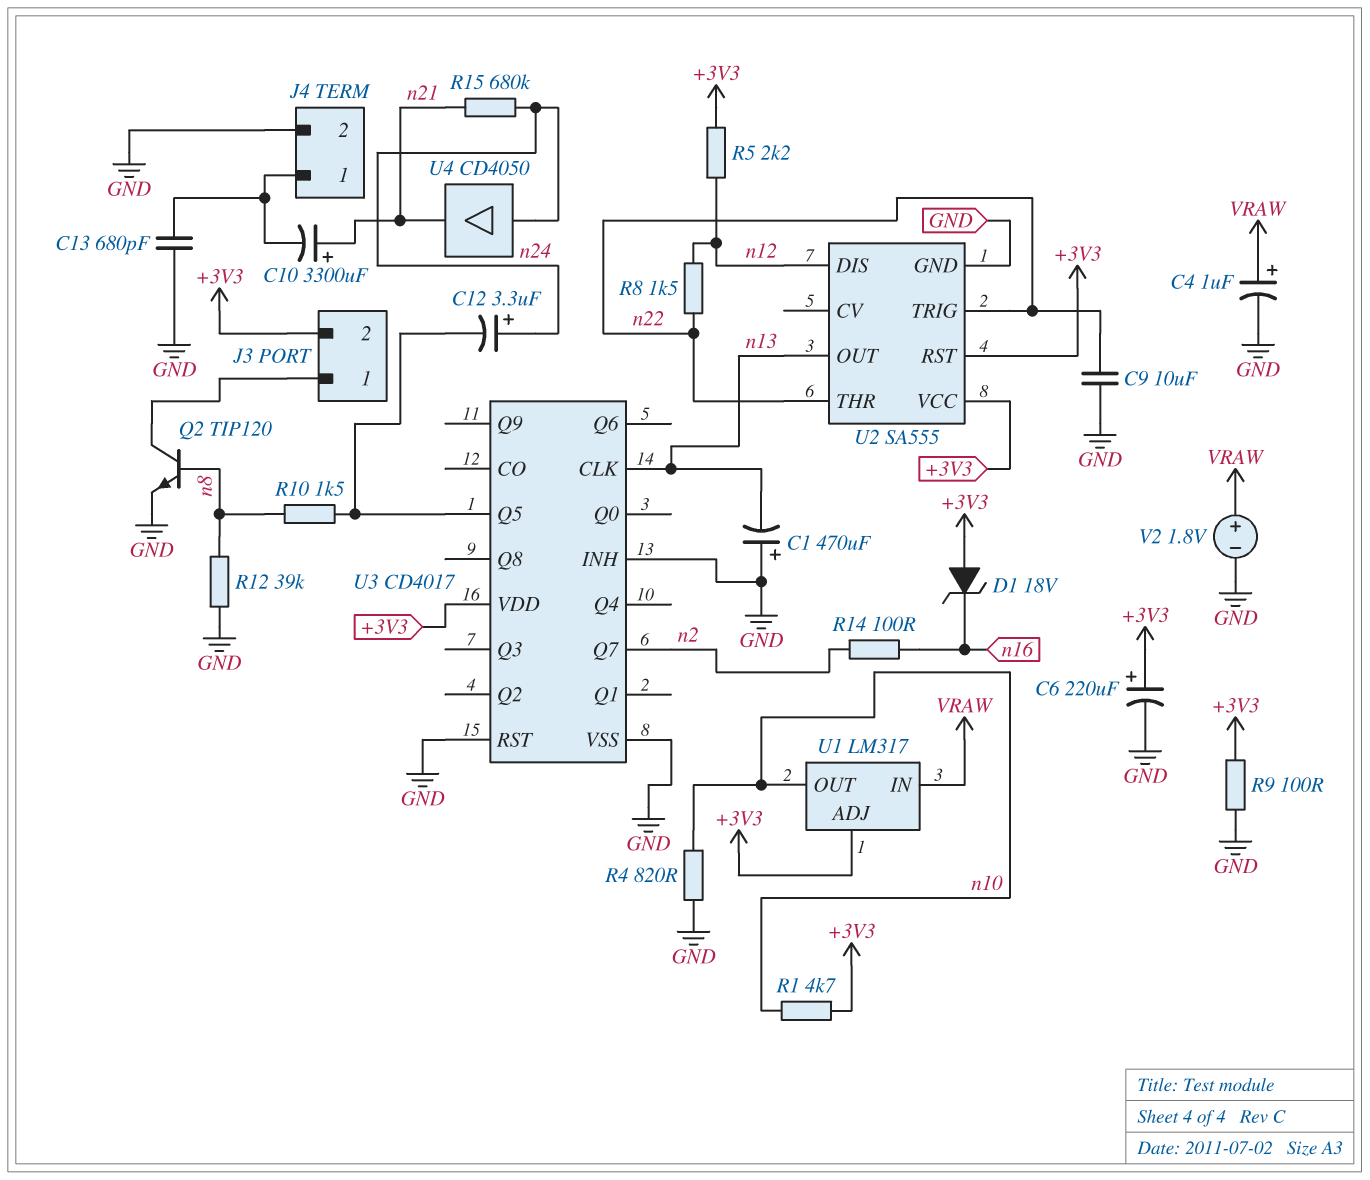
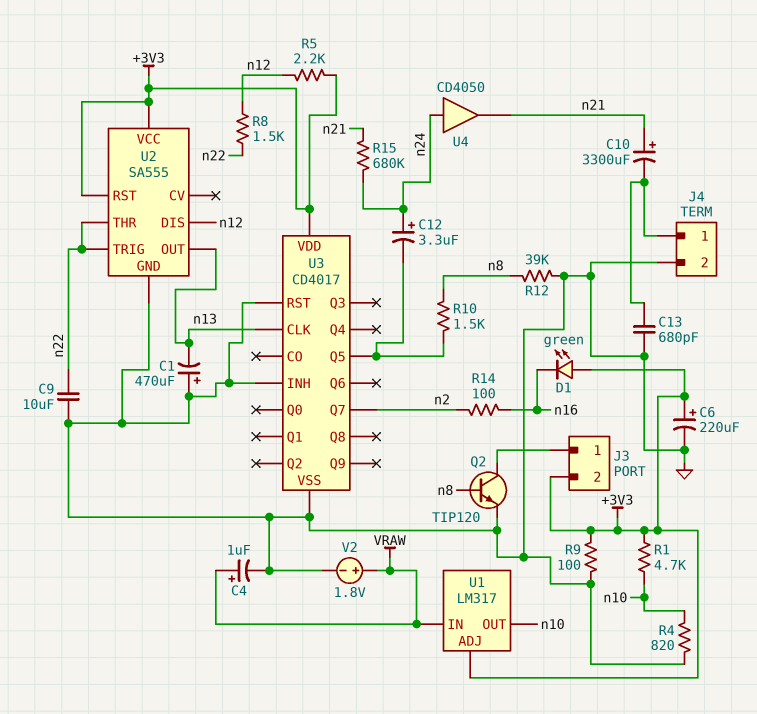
D1: zener 18V (A +3V3, K n16) -> LED green (A +3V3, K n16)

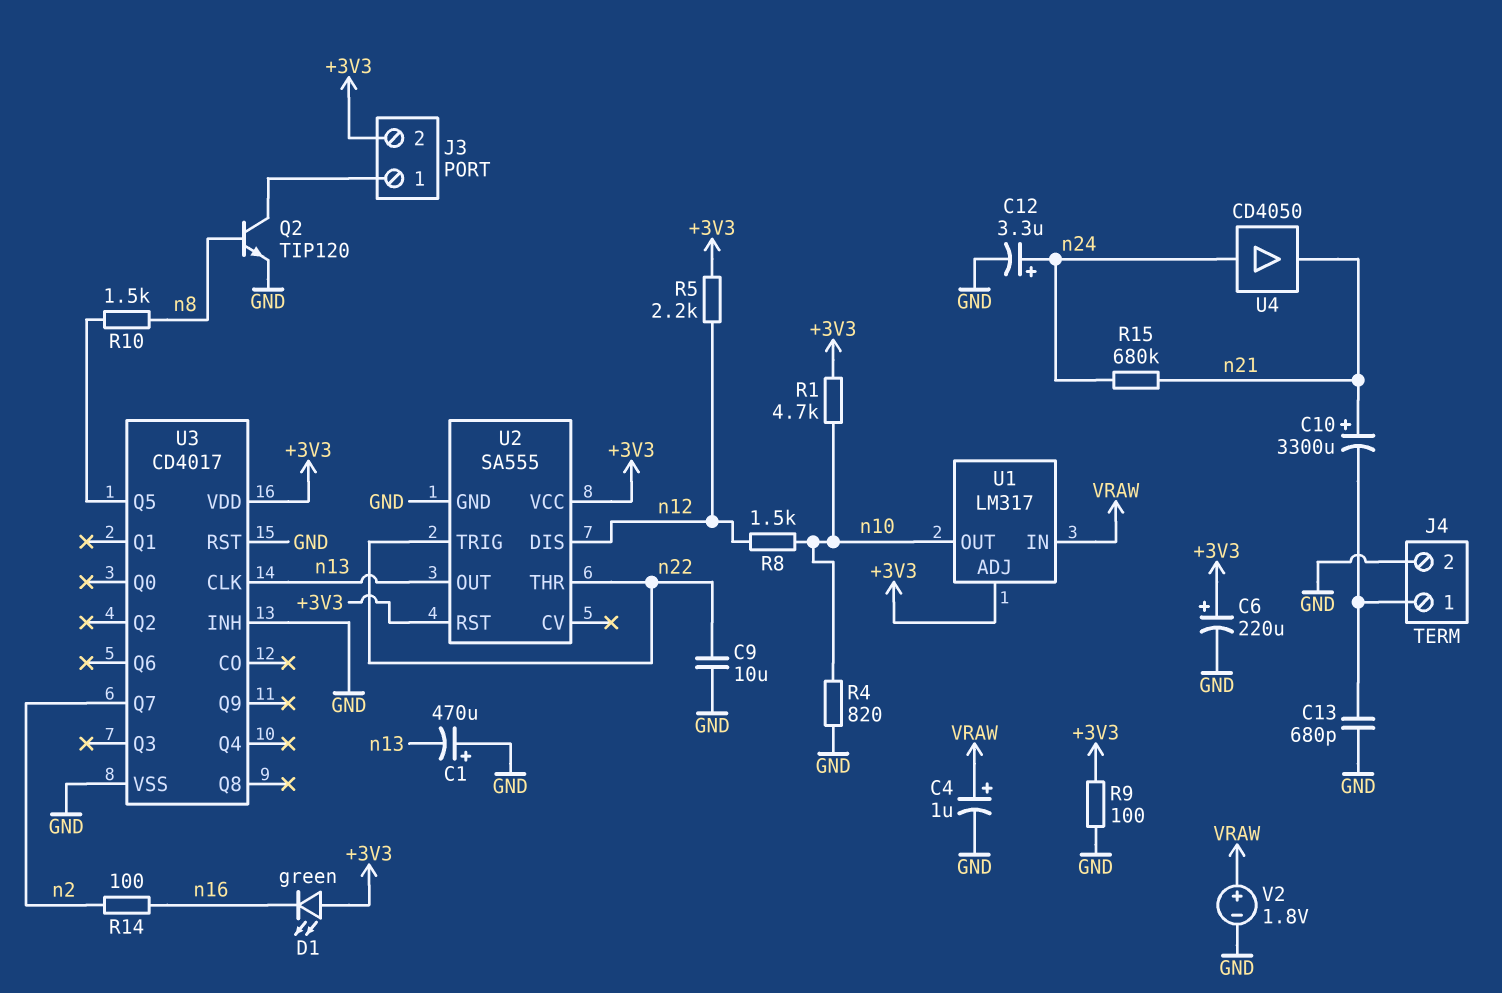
C12: 3.3uF (plus n24, minus U3/Q5) -> 3.3uF (plus n24, minus GND)
R8: 1.5k (n12, n22) -> 1.5k (n10, n12)
R12: 39k (GND, n8) -> none

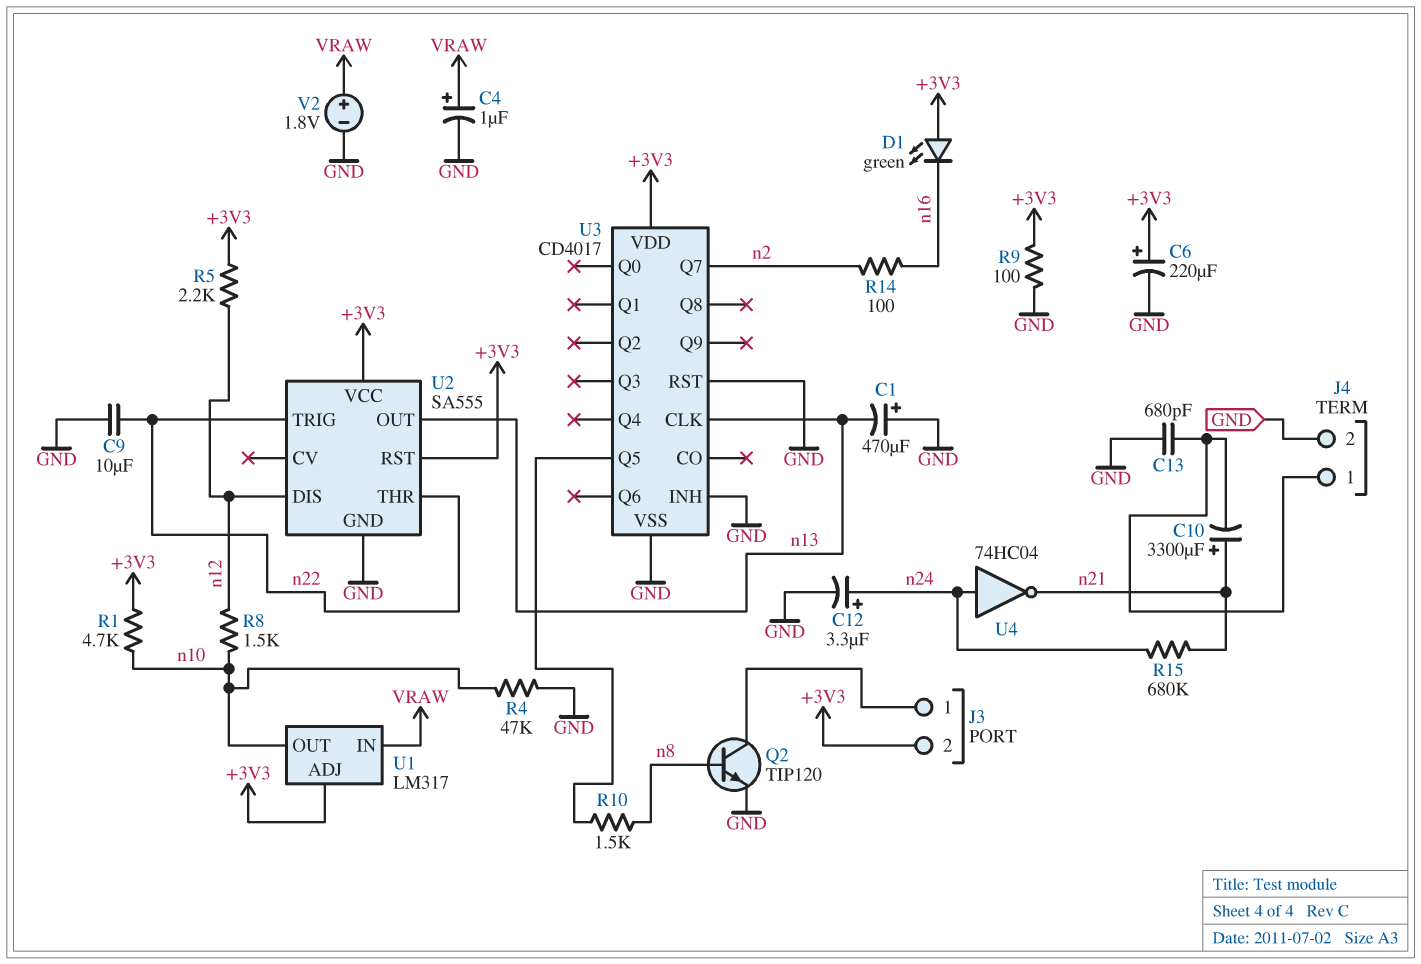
R4: 820 (GND, n10) -> 47k (GND, n10)
U4: buffer CD4050 (in n24, out n21) -> NOT 74HC04 (in n24, out n21)

